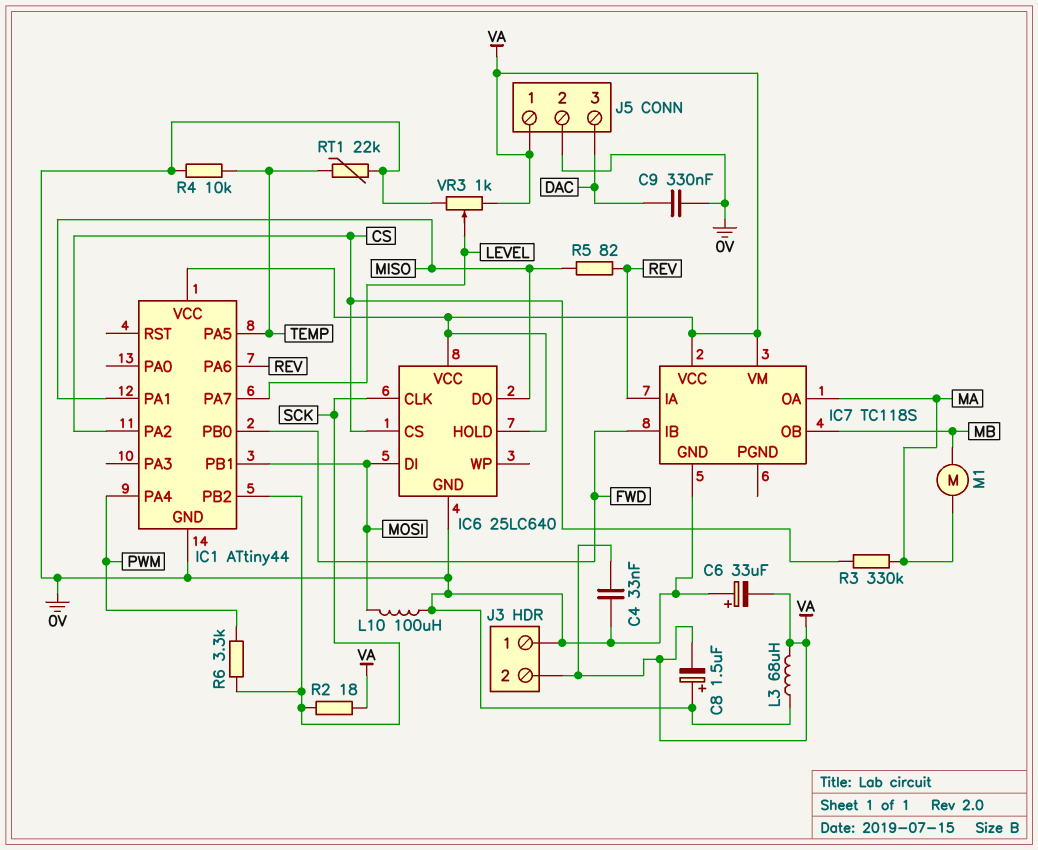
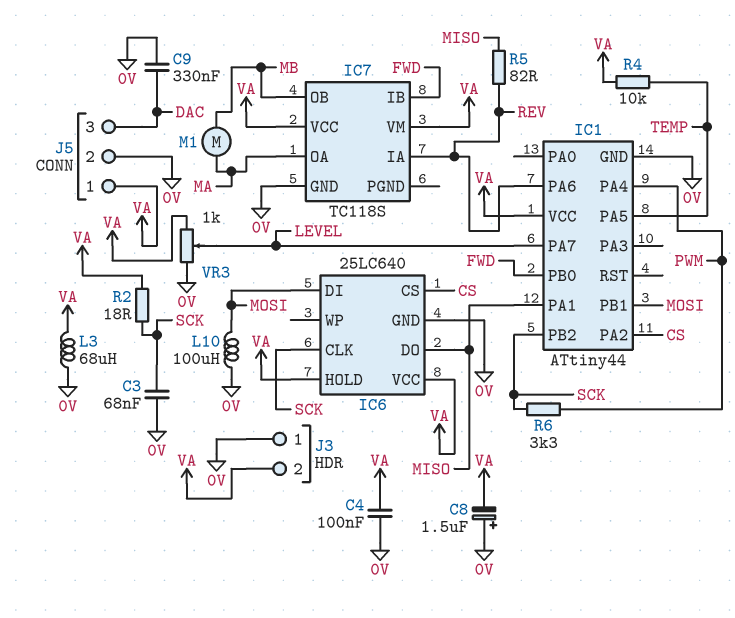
C3: none -> 68nF (0V, SCK)
C4: 33nF (0V, VA) -> 100nF (0V, VA)
C6: 33uF (plus 0V, minus VA) -> none
R3: 330k (CS, MA) -> none
R4: 10k (0V, TEMP) -> 10k (TEMP, VA)
RT1: 22k (0V, TEMP) -> none

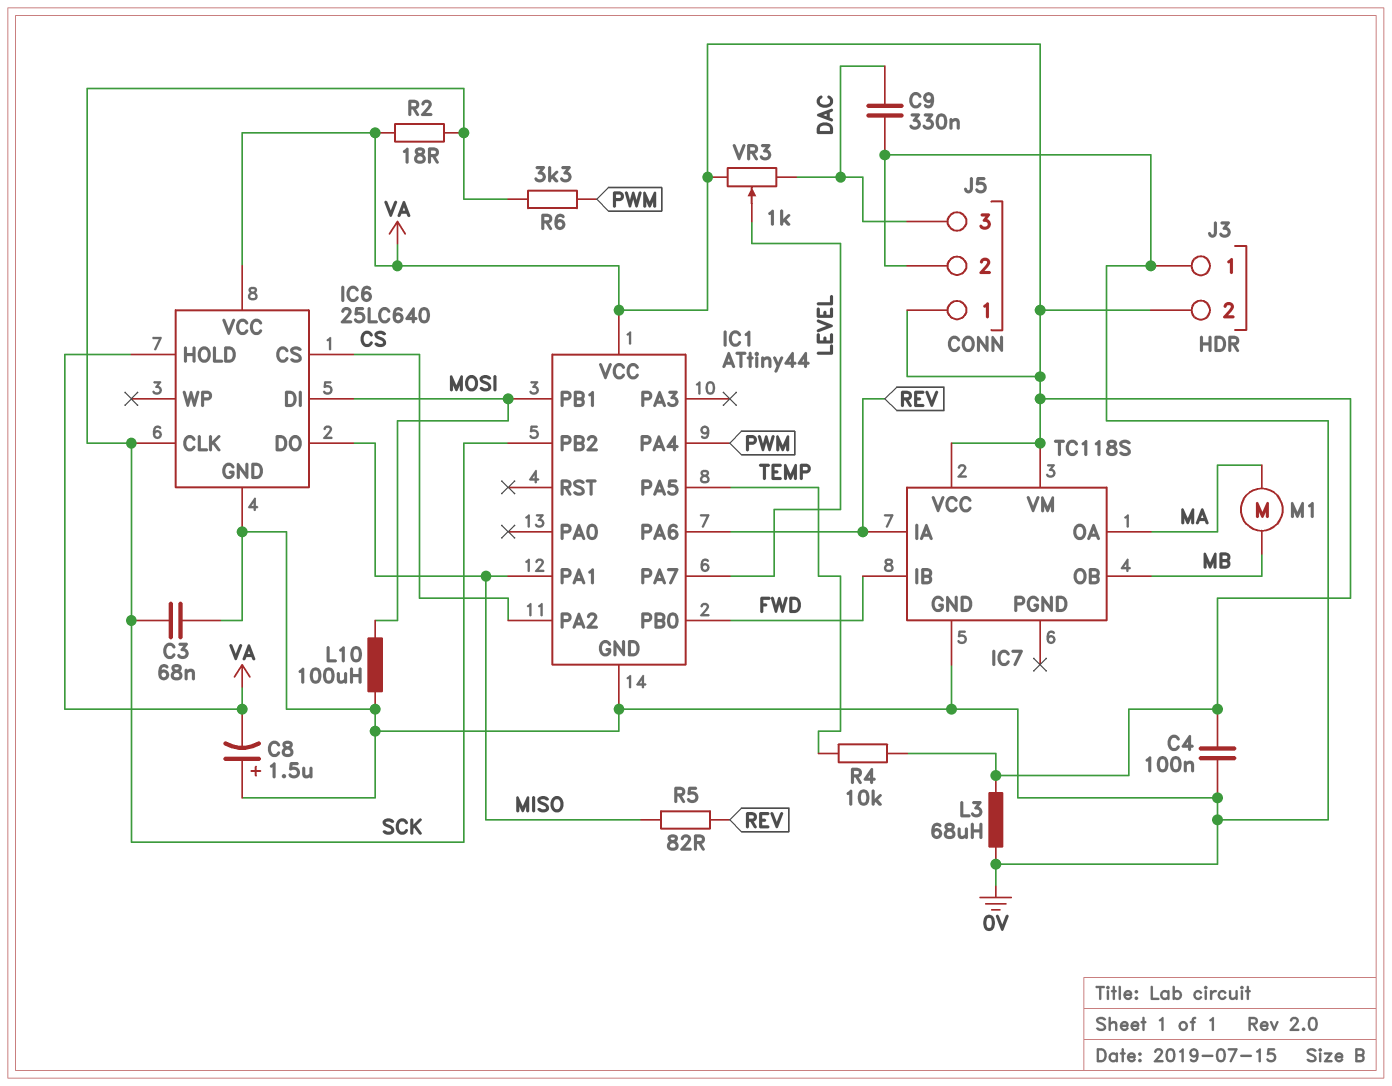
VR3: 1k (0V, VA, wiper LEVEL) -> 1k (DAC, VA, wiper LEVEL)

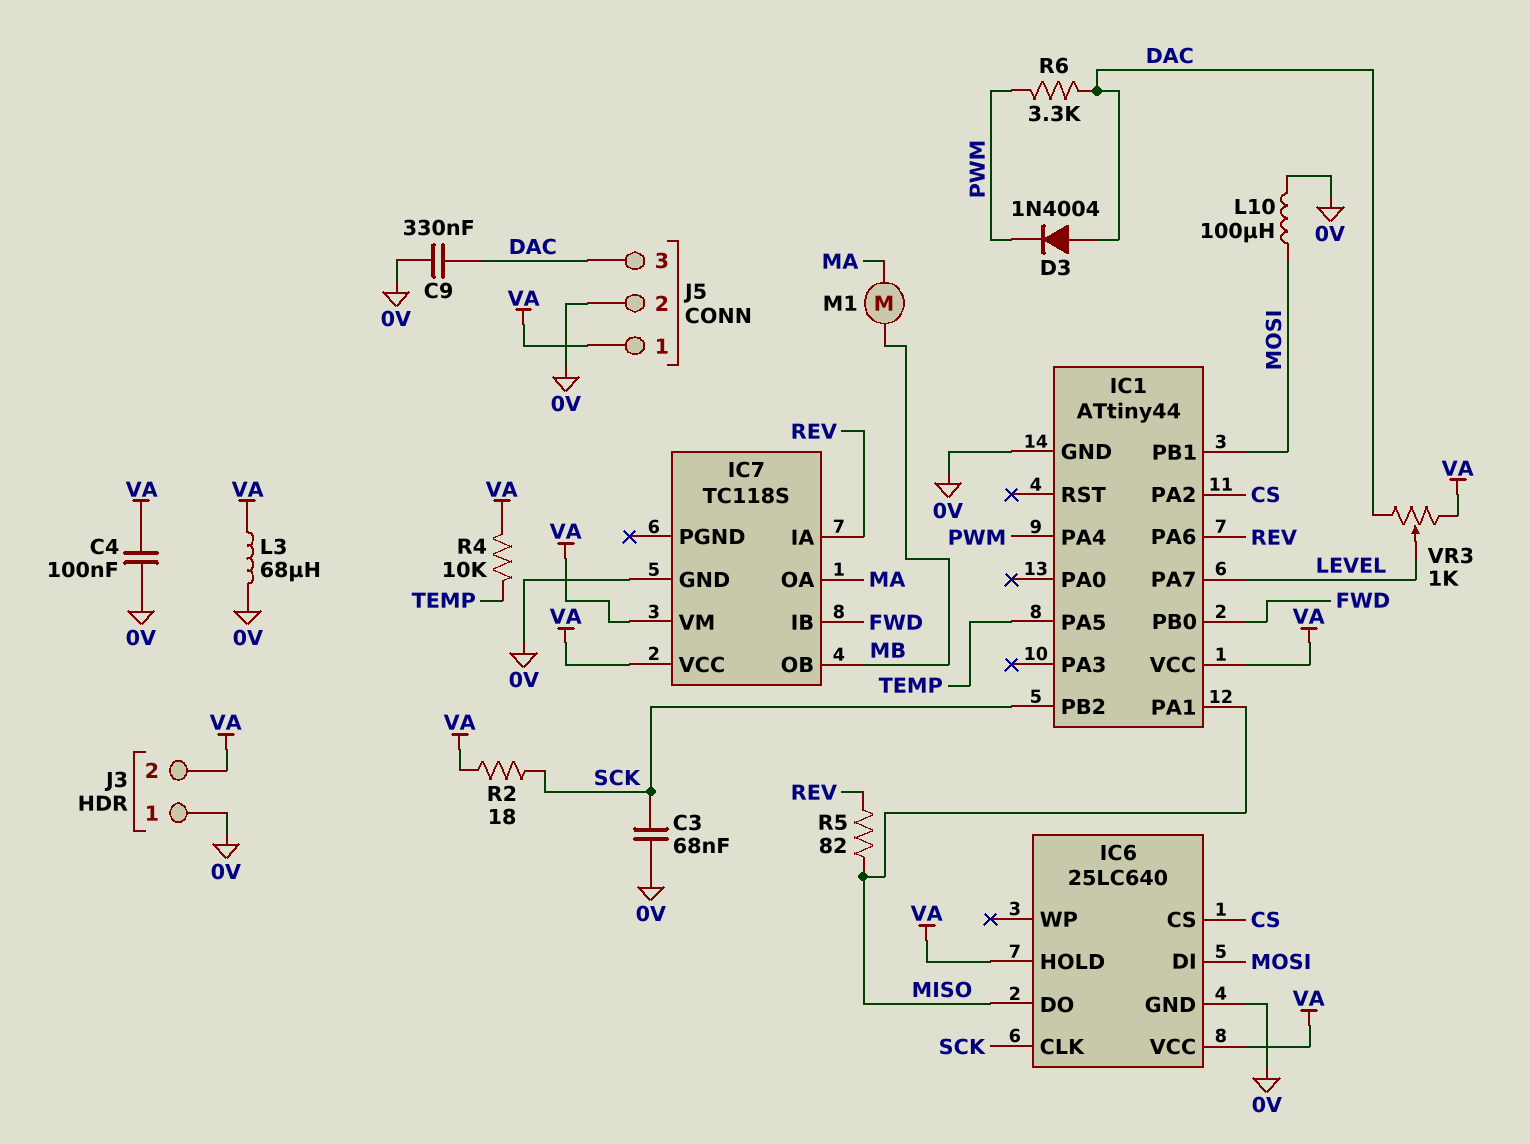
C8: 1.5uF (plus 0V, minus VA) -> none
D3: none -> diode 1N4004 (A DAC, K PWM)
R6: 3.3k (PWM, SCK) -> 3.3k (DAC, PWM)

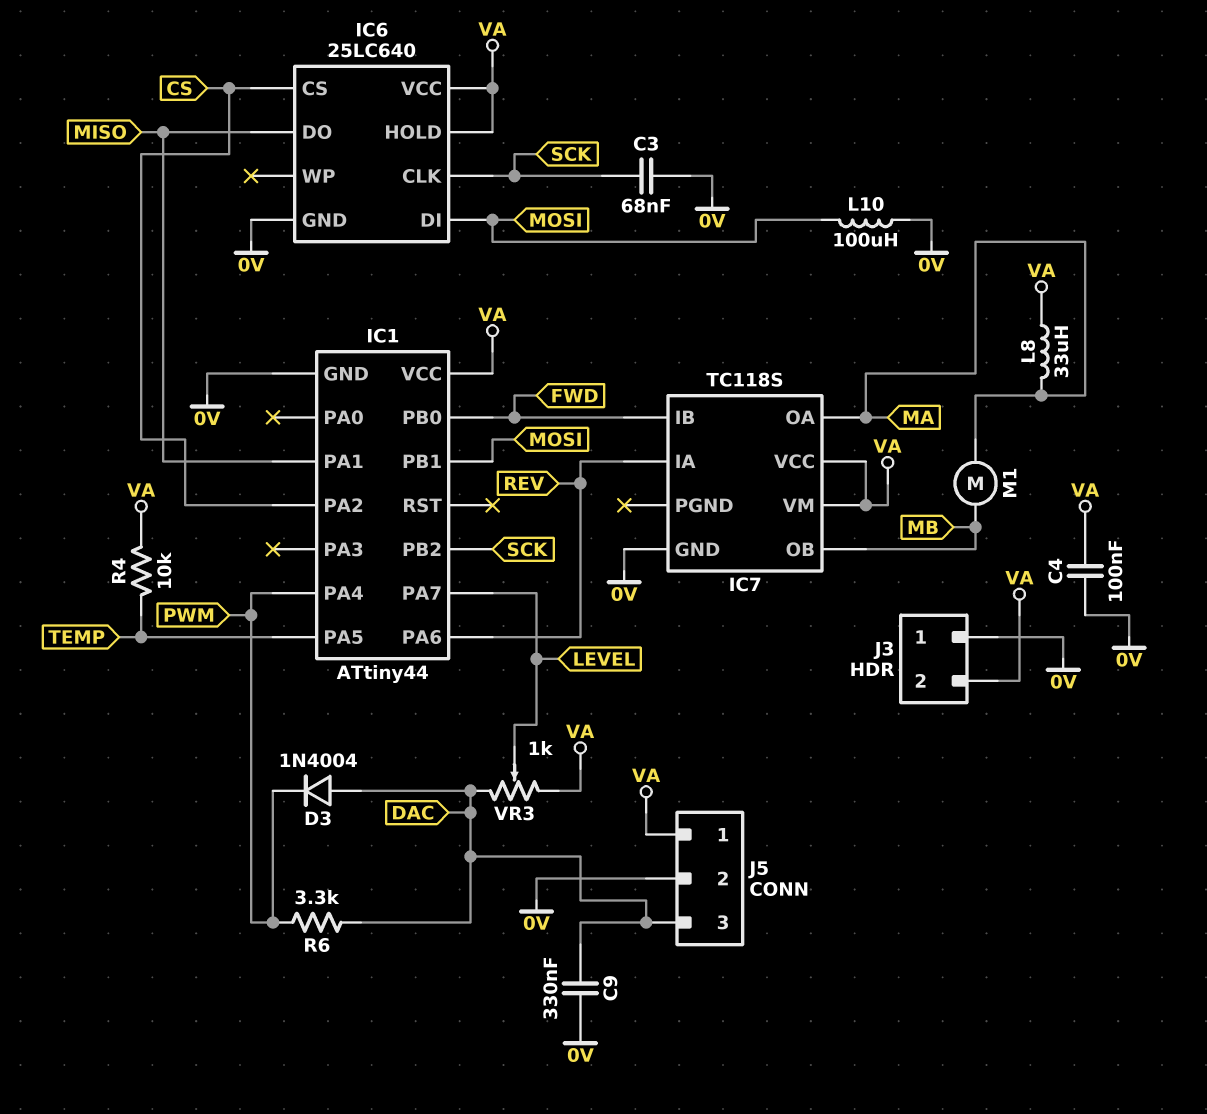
L3: 68uH (0V, VA) -> none
L8: none -> 33uH (MA, VA)
R2: 18 (SCK, VA) -> none
R5: 82 (MISO, REV) -> none

